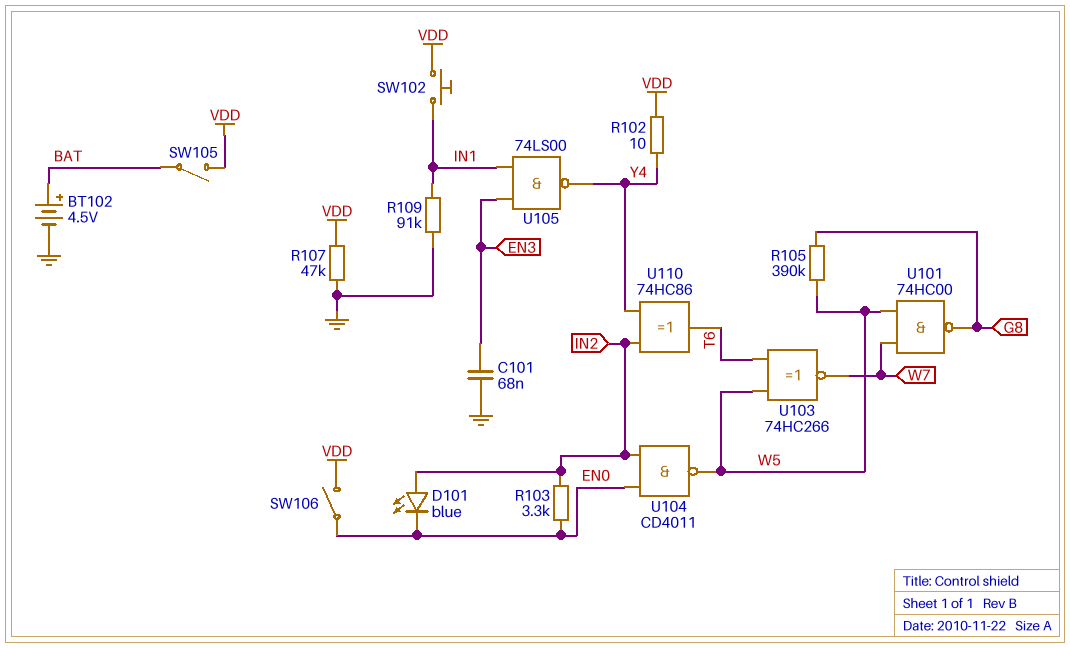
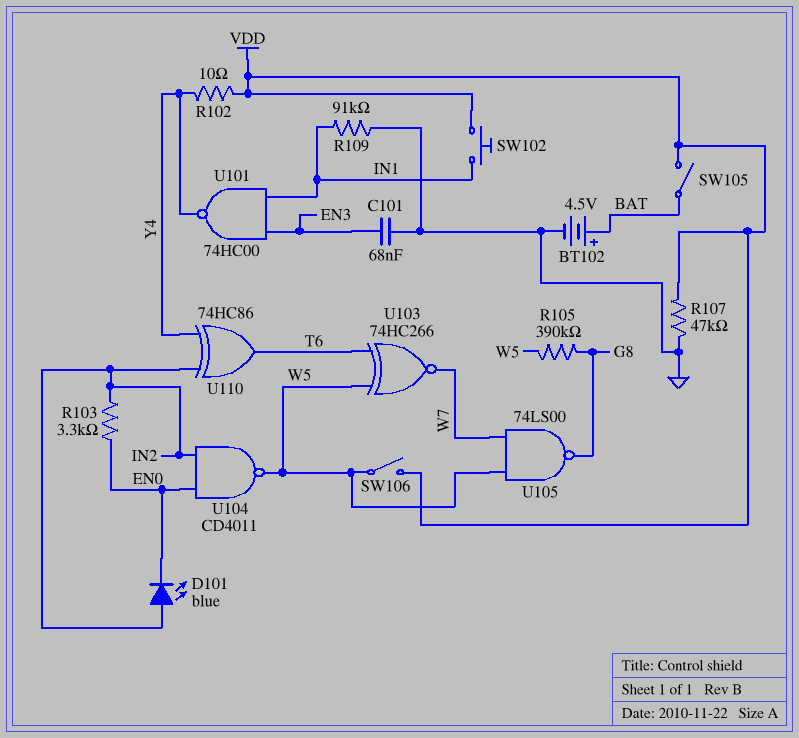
SW106: switch (EN0, VDD) -> switch (VDD, W5)
U101: NAND 74HC00 (in W5, in W7, out G8) -> NAND 74HC00 (in EN3, in IN1, out Y4)
U105: NAND 74LS00 (in EN3, in IN1, out Y4) -> NAND 74LS00 (in W5, in W7, out G8)

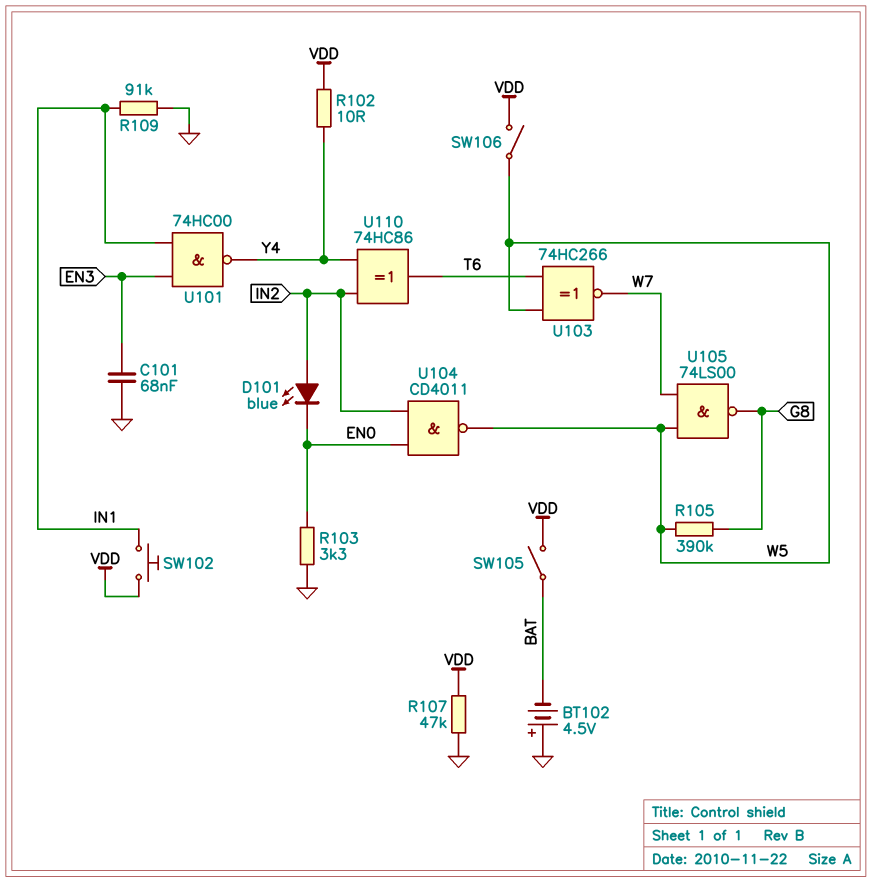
BT102: 4.5V (plus BAT, minus GND) -> 4.5V (plus GND, minus BAT)
R103: 3.3k (EN0, IN2) -> 3.3k (EN0, GND)

